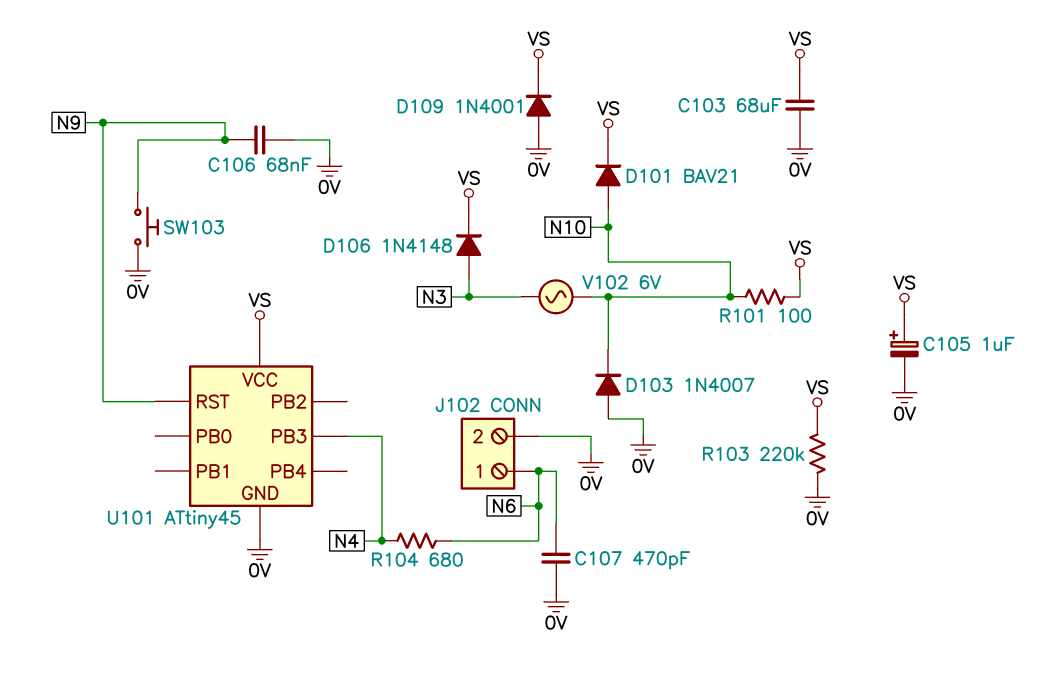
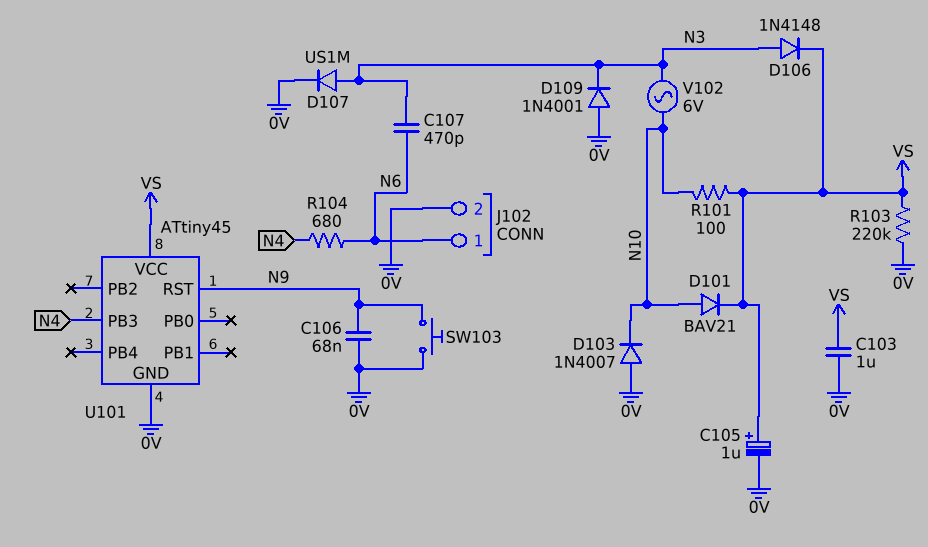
C103: 68uF (0V, VS) -> 1uF (0V, VS)
C107: 470pF (0V, N6) -> 470pF (N3, N6)
D107: none -> diode US1M (A N3, K 0V)
D109: diode 1N4001 (A 0V, K VS) -> diode 1N4001 (A 0V, K N3)

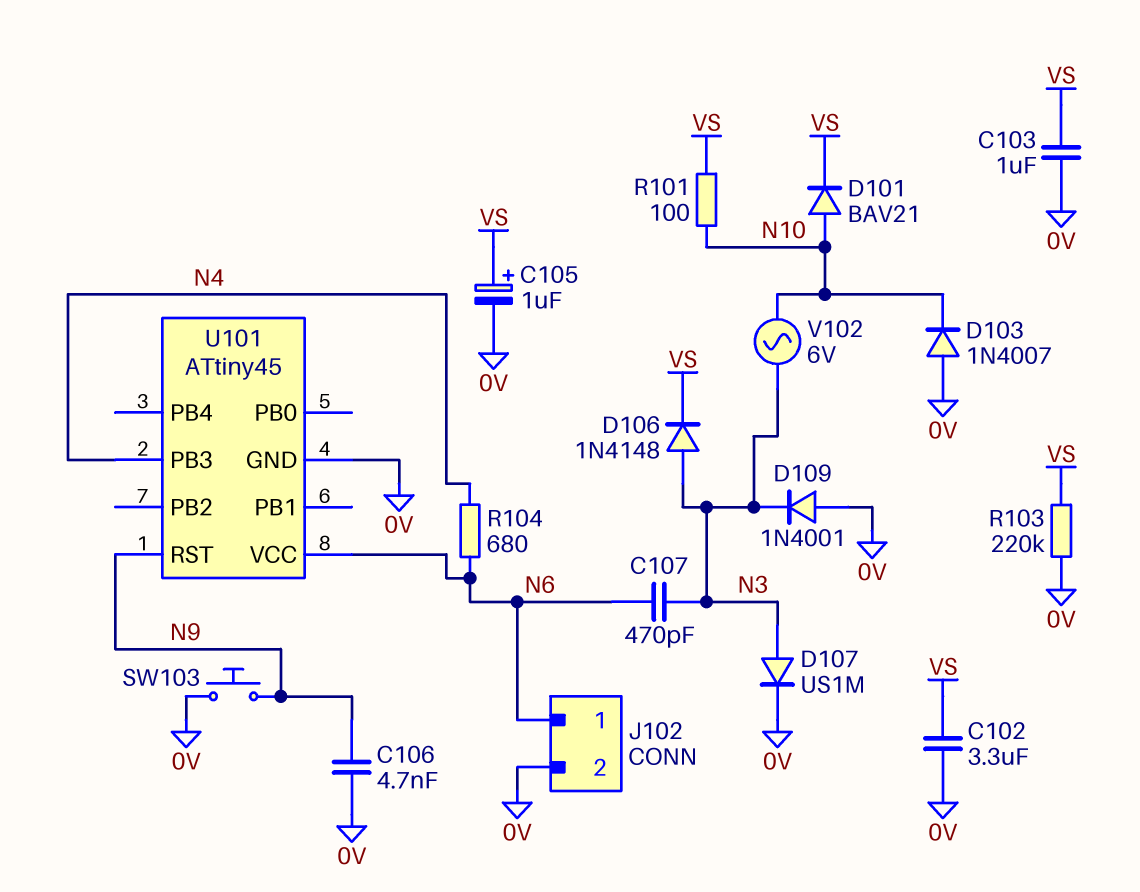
C102: none -> 3.3uF (0V, VS)
C106: 68nF (0V, N9) -> 4.7nF (0V, N9)
U101 pin VCC: VS -> N6

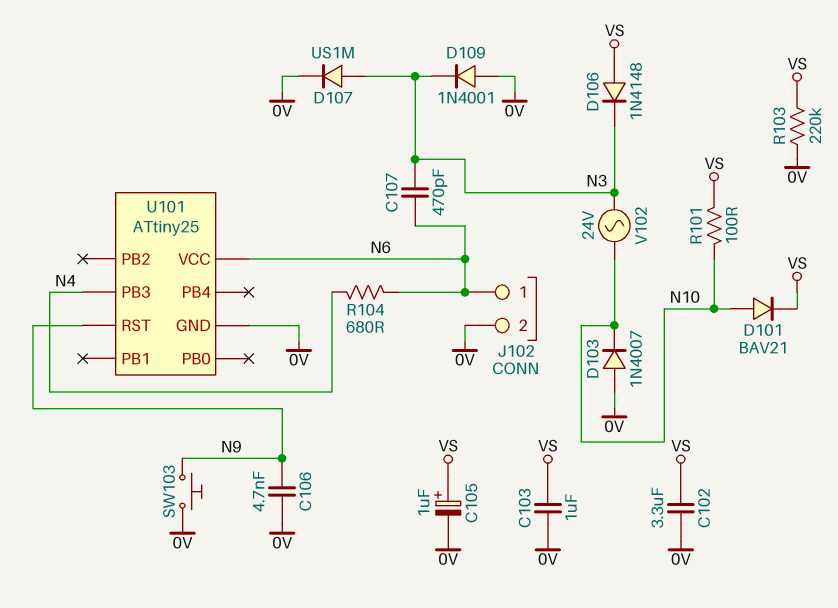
D106: diode 1N4148 (A N3, K VS) -> diode 1N4148 (A VS, K N3)
U101: ATtiny45 -> ATtiny25
V102: AC 6V (N3, N10) -> AC 24V (N3, N10)

